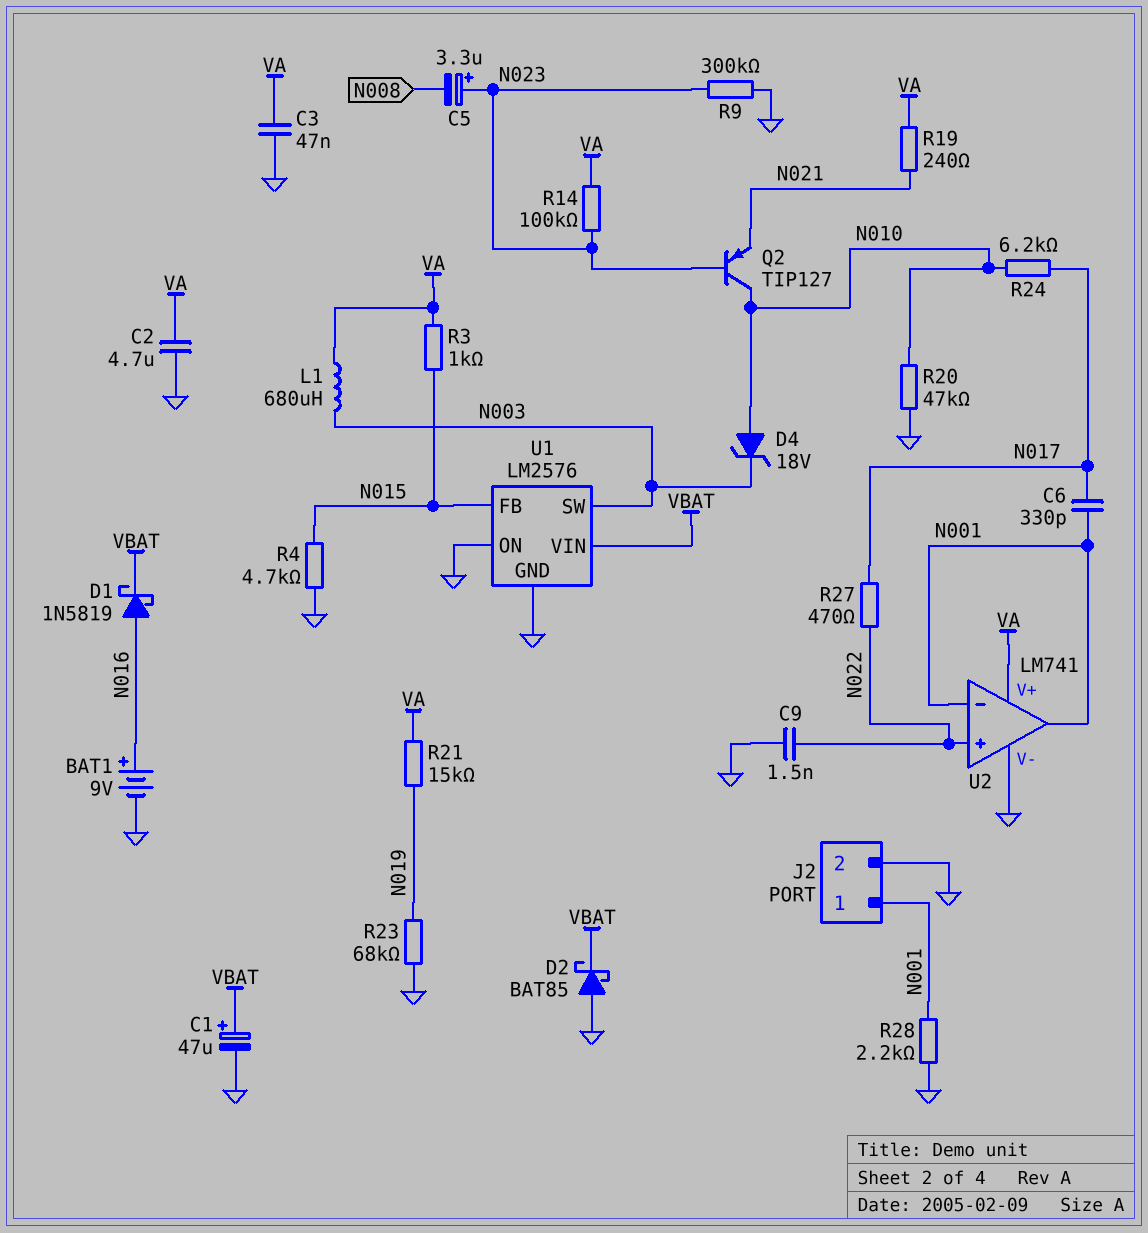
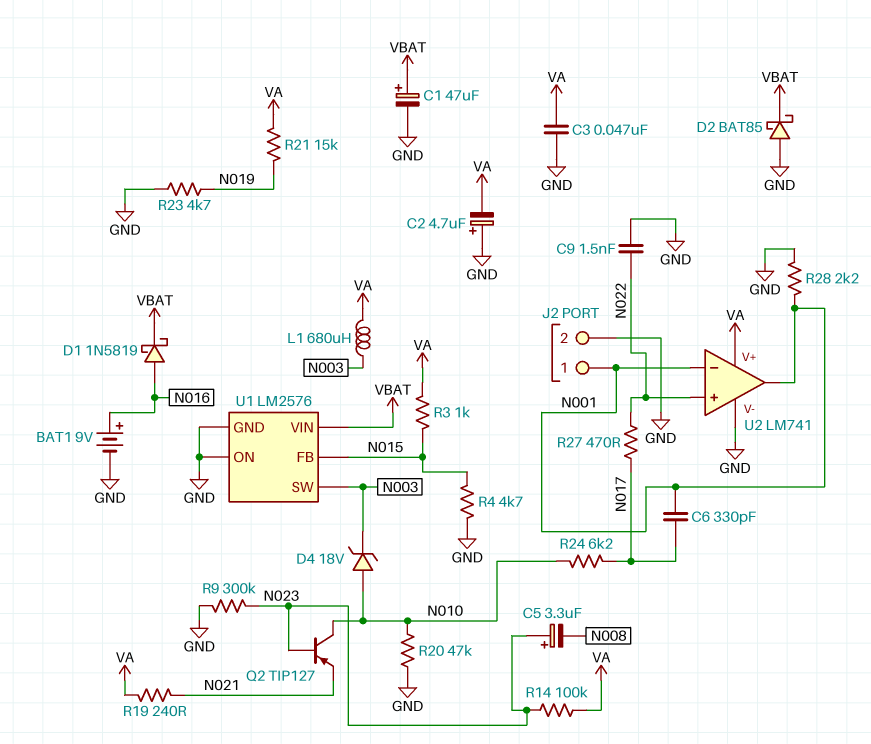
C2: 4.7uF (GND, VA) -> 4.7uF (plus GND, minus VA)
R23: 68k (GND, N019) -> 4.7k (GND, N019)

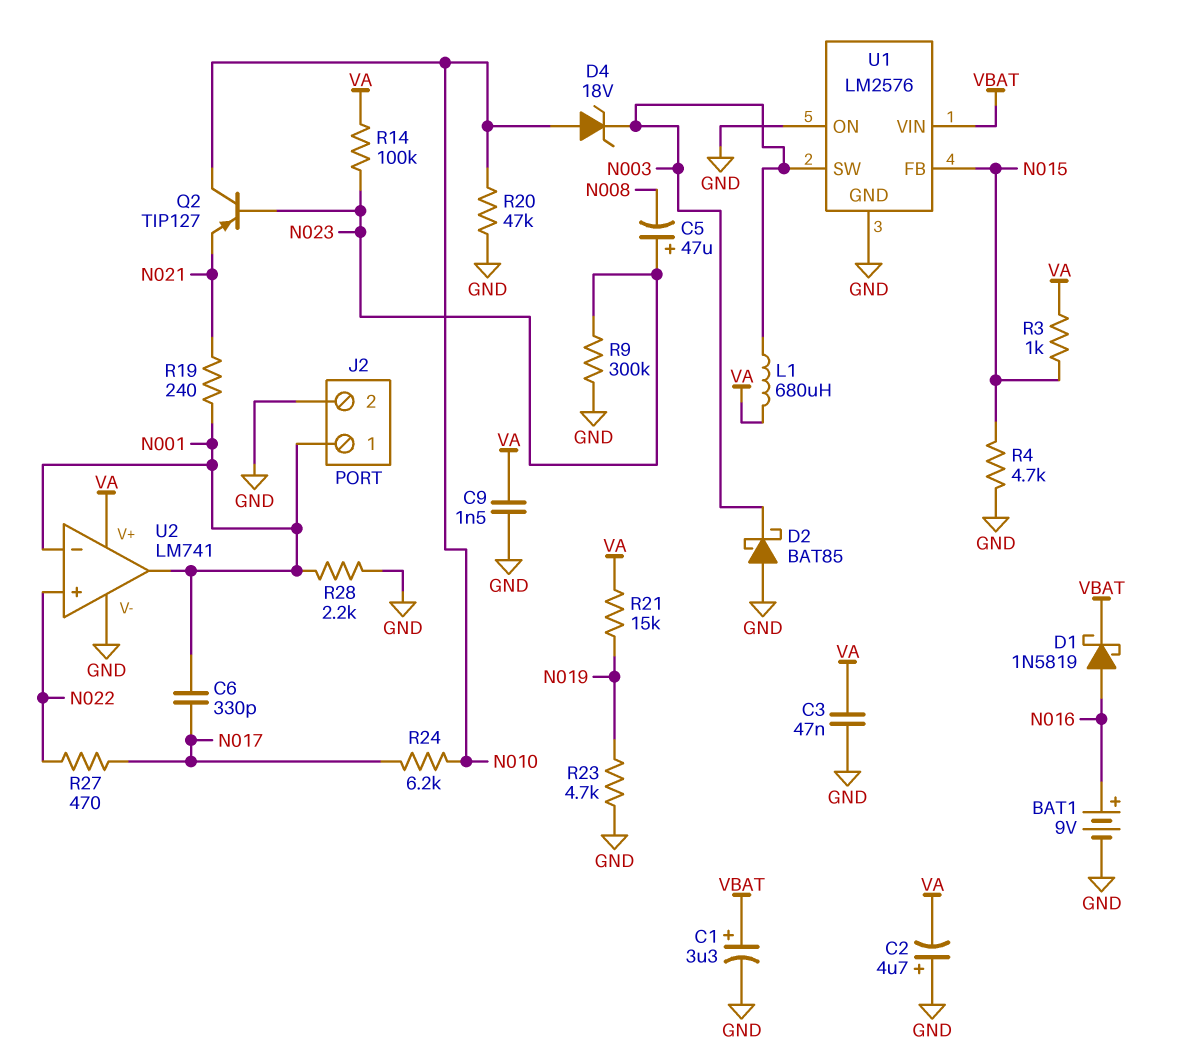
C1: 47uF (plus VBAT, minus GND) -> 3.3uF (plus VBAT, minus GND)
C5: 3.3uF (plus N023, minus N008) -> 47uF (plus N023, minus N008)
C9: 1.5nF (GND, N022) -> 1.5nF (GND, VA)
D2: schottky BAT85 (A GND, K VBAT) -> schottky BAT85 (A GND, K N003)
R19: 240 (N021, VA) -> 240 (N001, N021)

